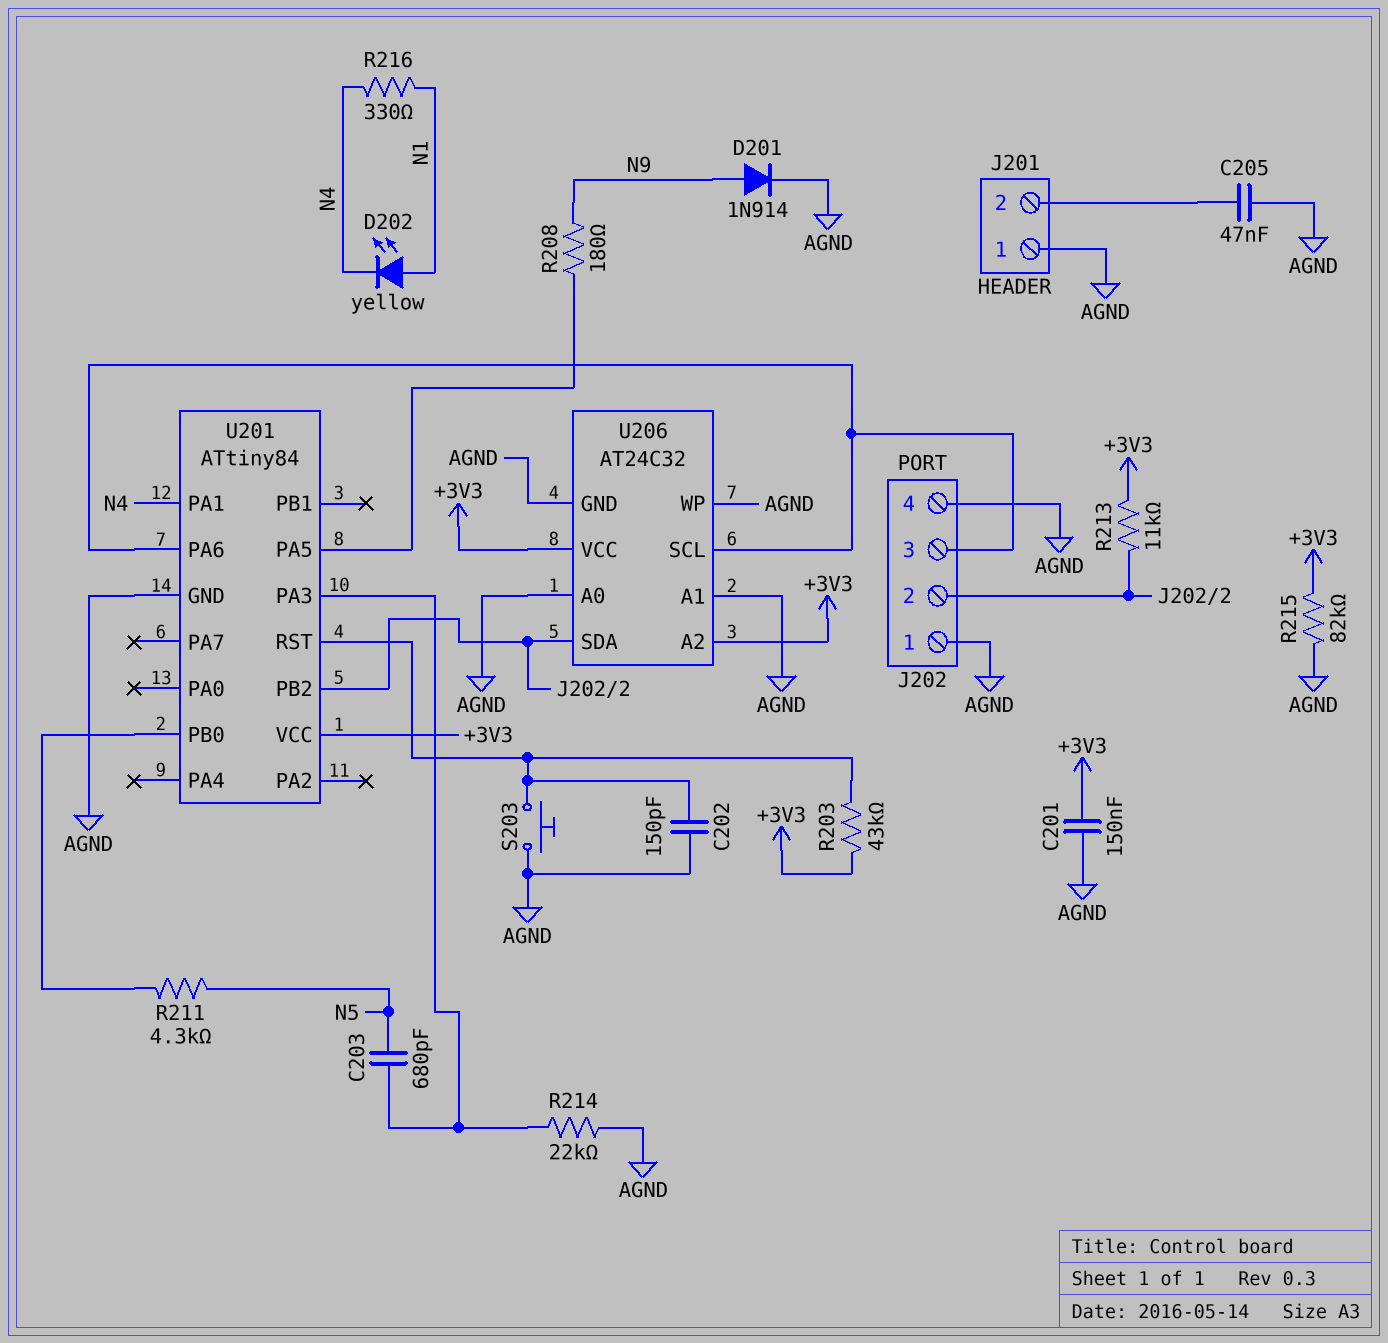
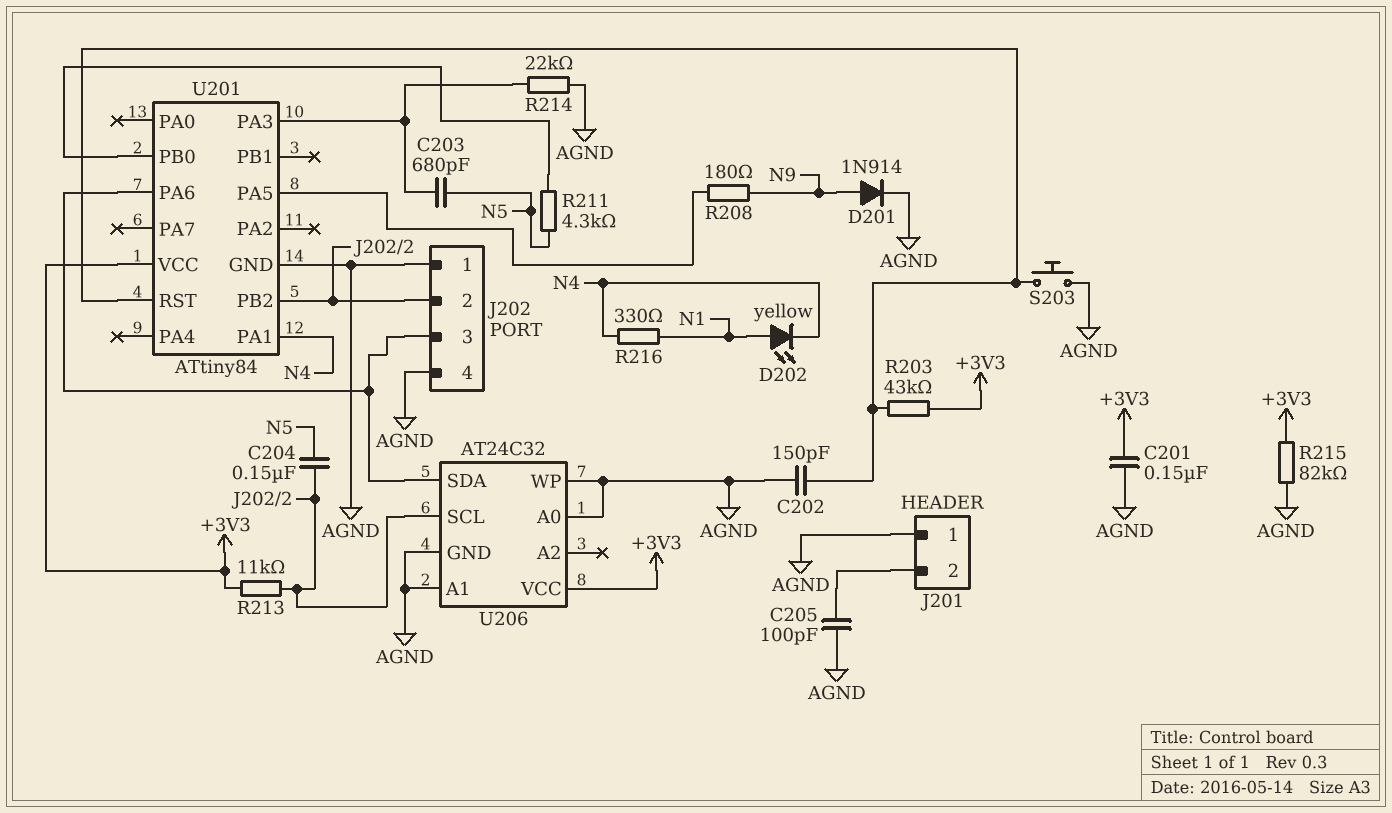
C204: none -> 150nF (J202/2, N5)
C205: 47nF (AGND, J201/2) -> 100pF (AGND, J201/2)
U206 pin A2: +3V3 -> none
U206 pin SCL: J202/3 -> J202/2
U206 pin SDA: J202/2 -> J202/3

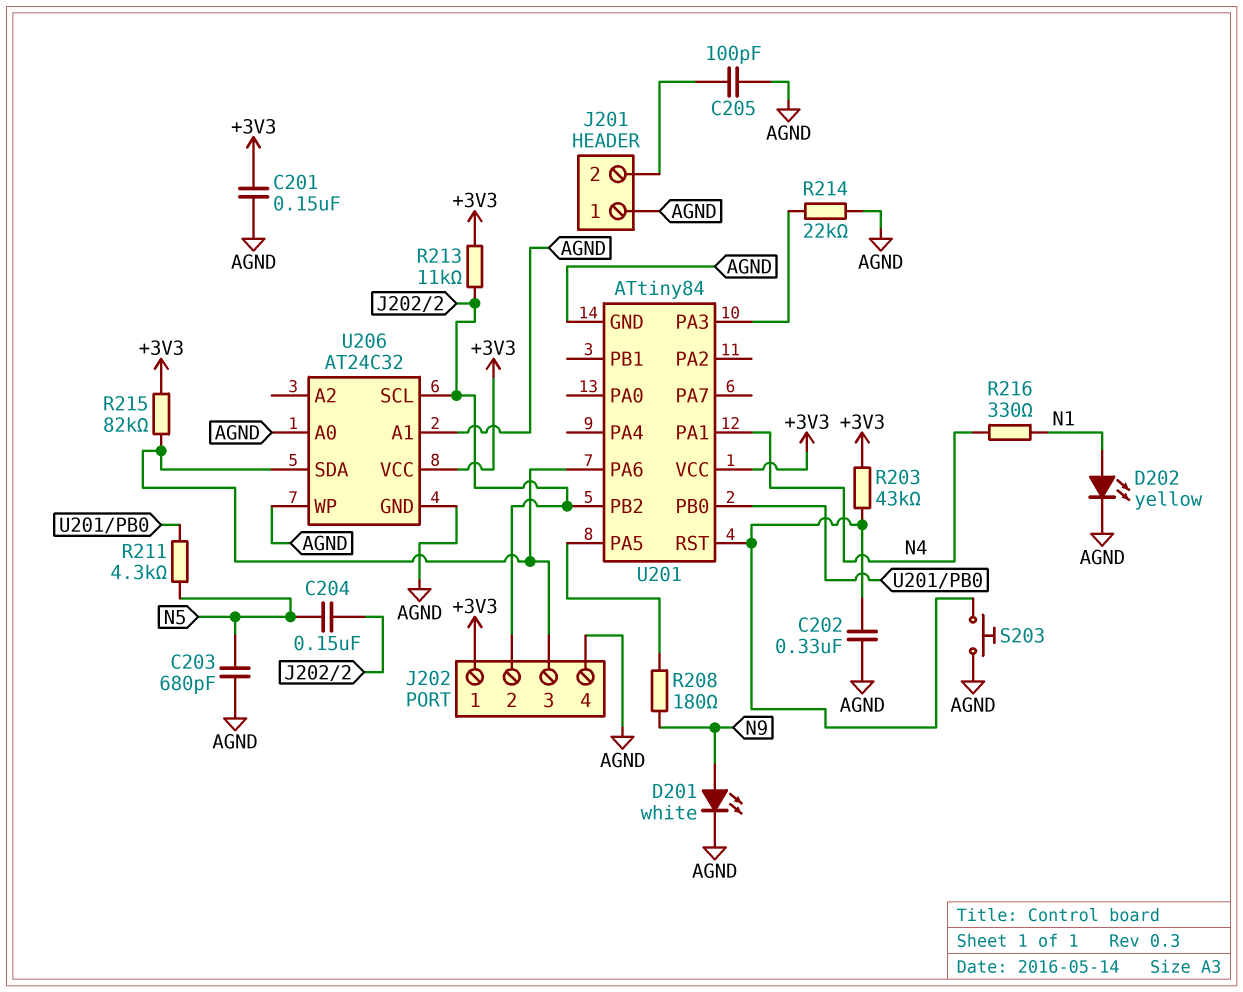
C202: 150pF (AGND, U201/RST) -> 330nF (AGND, U201/RST)
C203: 680pF (N5, U201/PA3) -> 680pF (AGND, N5)
D201: diode 1N914 (A N9, K AGND) -> LED white (A N9, K AGND)
D202: LED yellow (A N1, K N4) -> LED yellow (A N1, K AGND)
J202 pin 1: AGND -> +3V3
R215: 82k (+3V3, AGND) -> 82k (+3V3, J202/3)

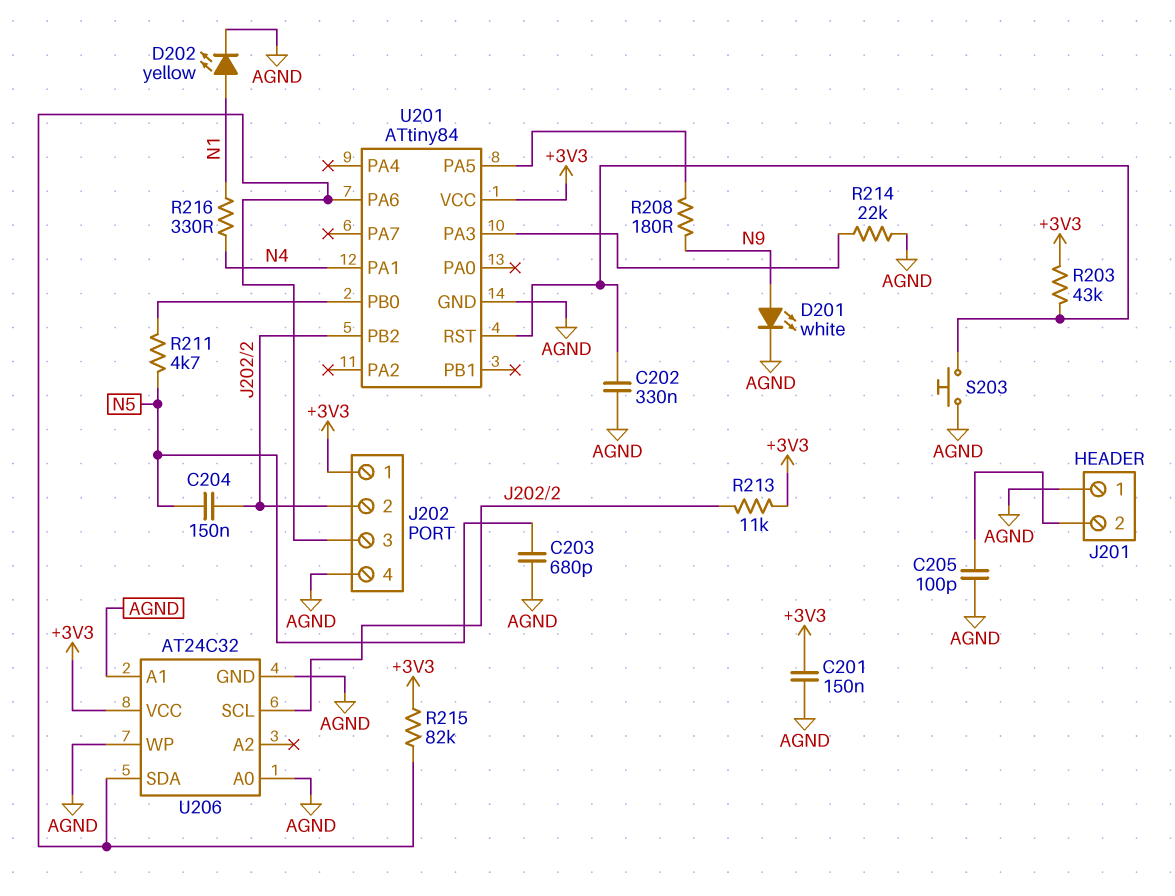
R211: 4.3k (N5, U201/PB0) -> 4.7k (N5, U201/PB0)

